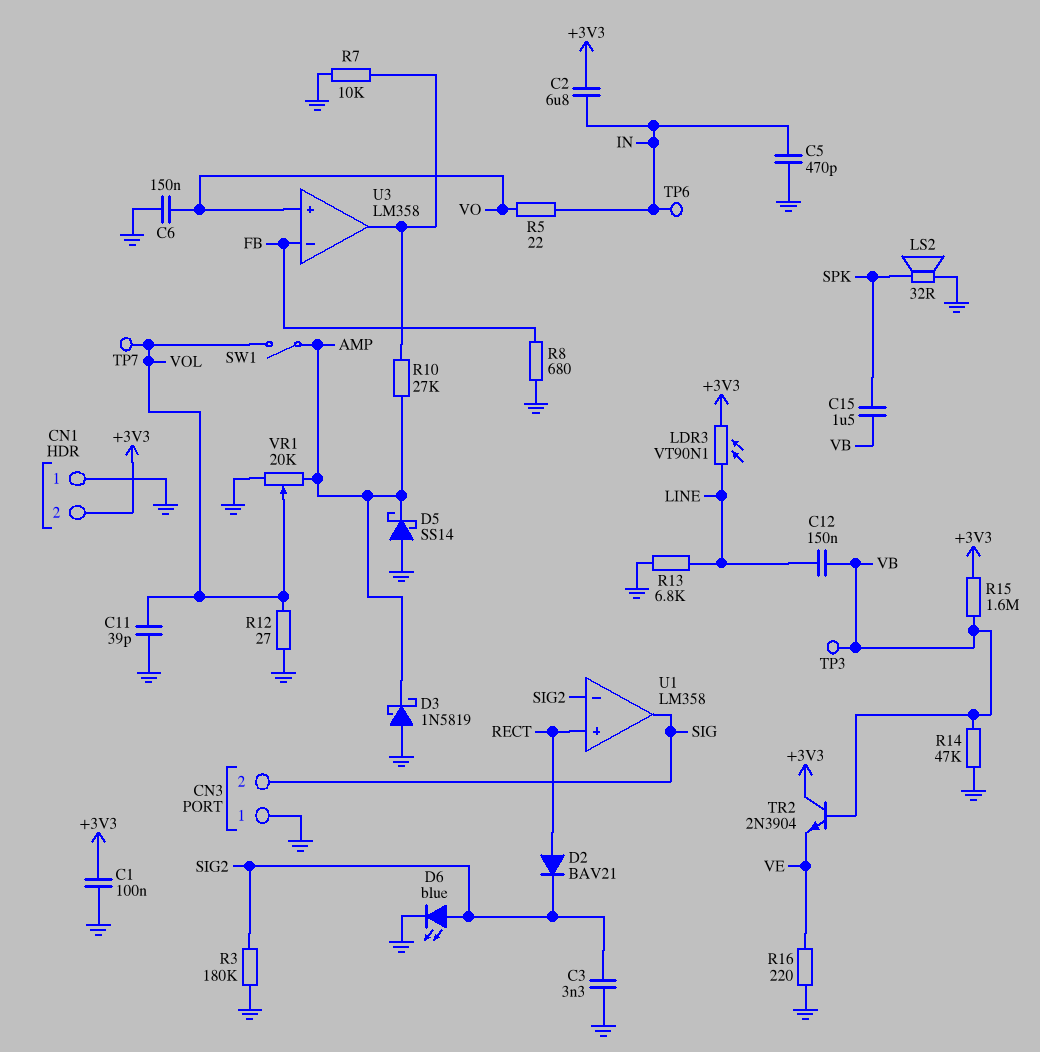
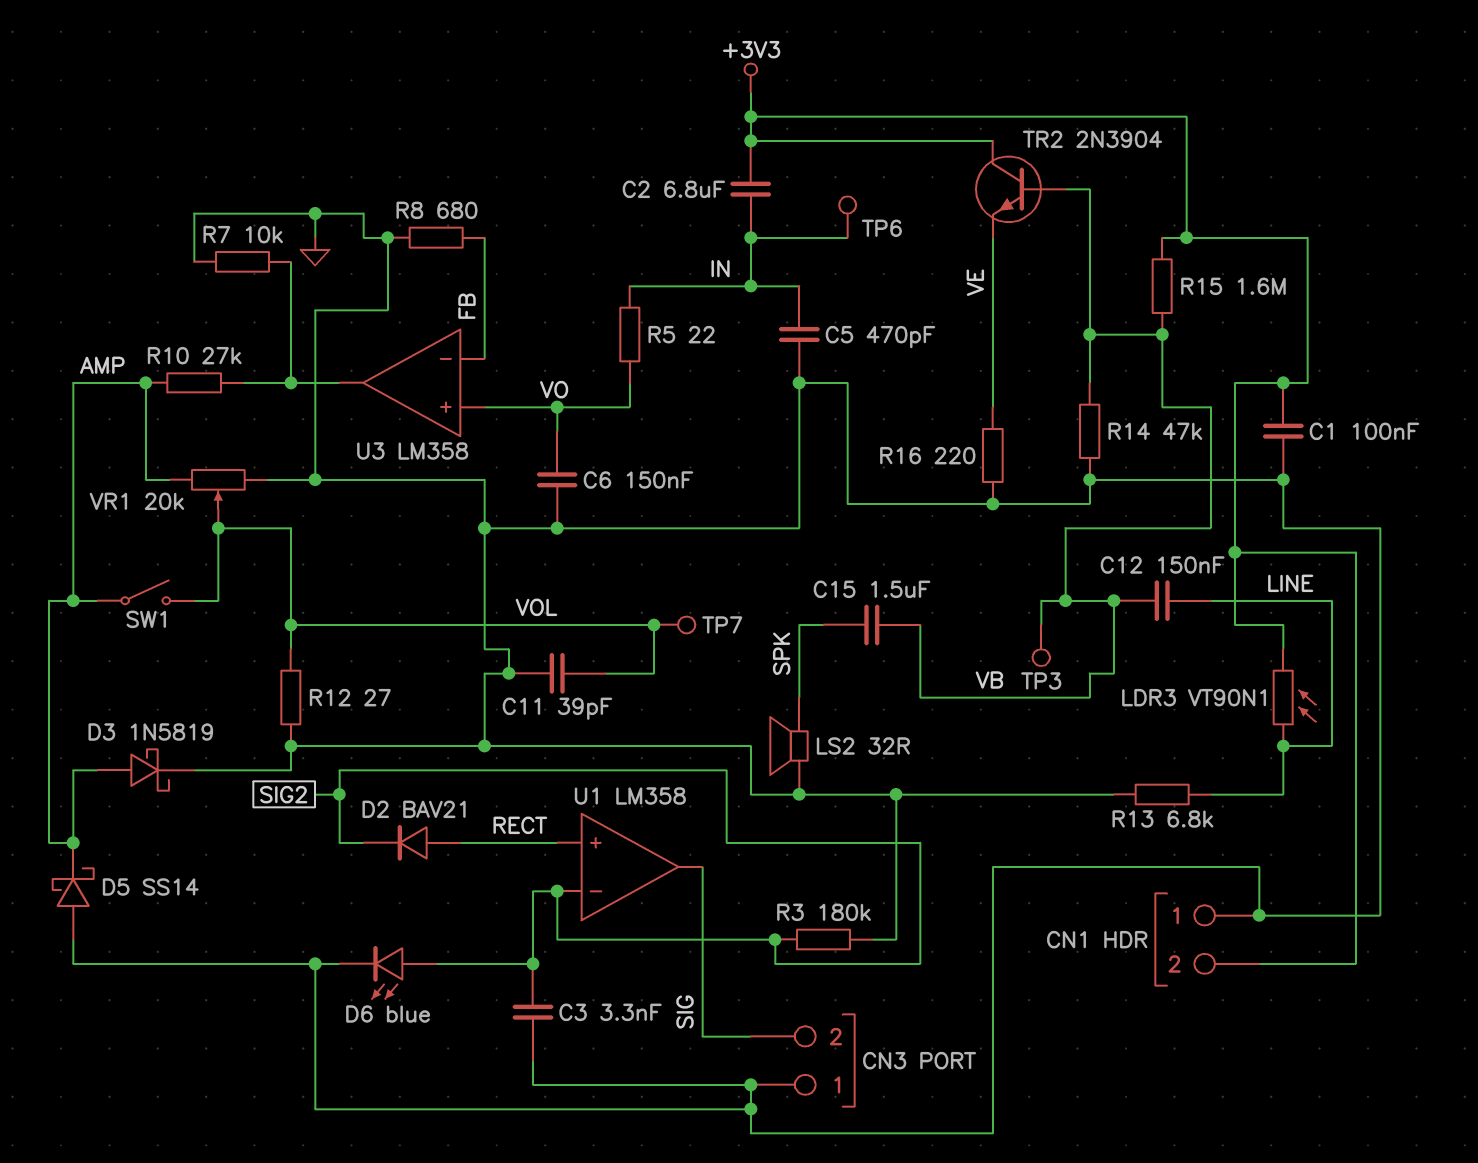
D3: schottky 1N5819 (A GND, K AMP) -> schottky 1N5819 (A AMP, K GND)

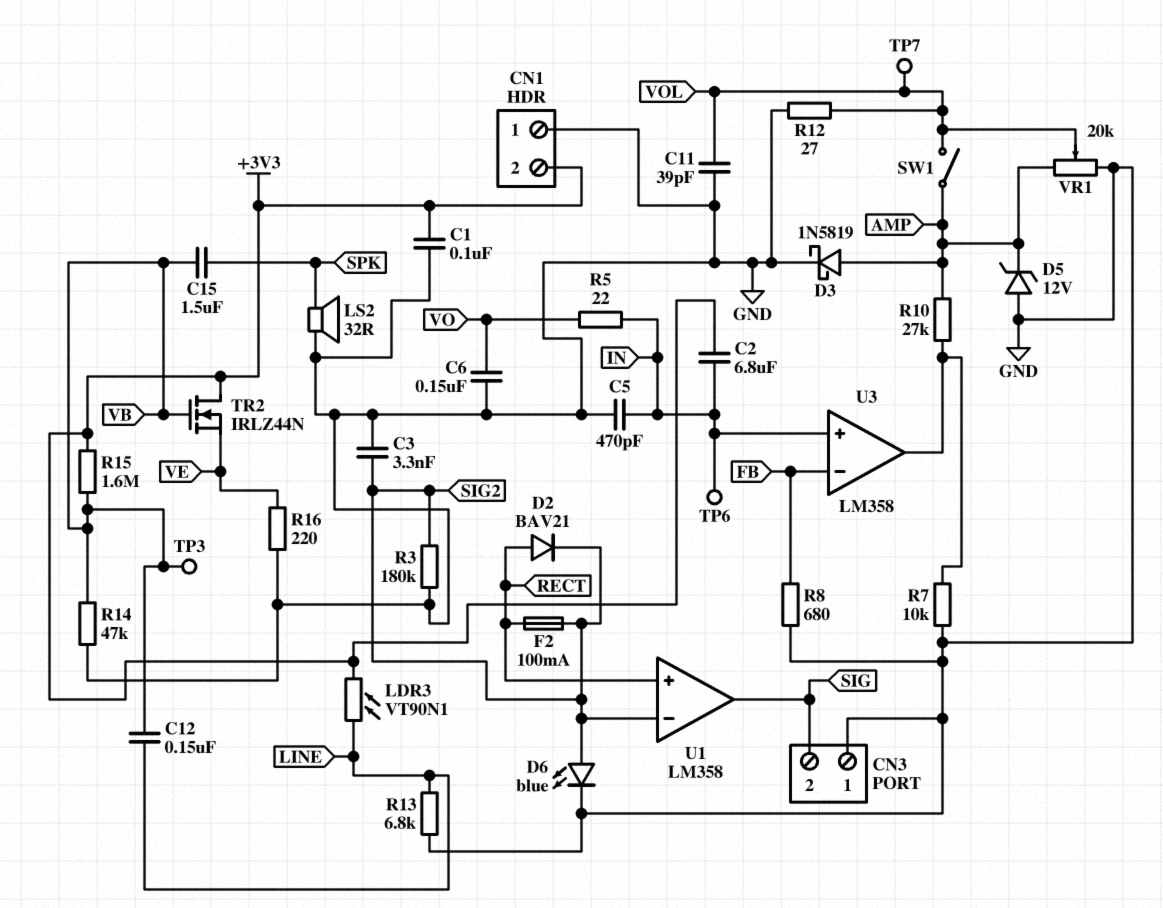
D5: schottky SS14 (A GND, K AMP) -> zener 12V (A GND, K AMP)
F2: none -> 100mA (RECT, SIG2)
TR2: NPN 2N3904 (B VB, C +3V3, E VE) -> NMOS IRLZ44N (G VB, D +3V3, S VE)
U3 pin in+: VO -> IN

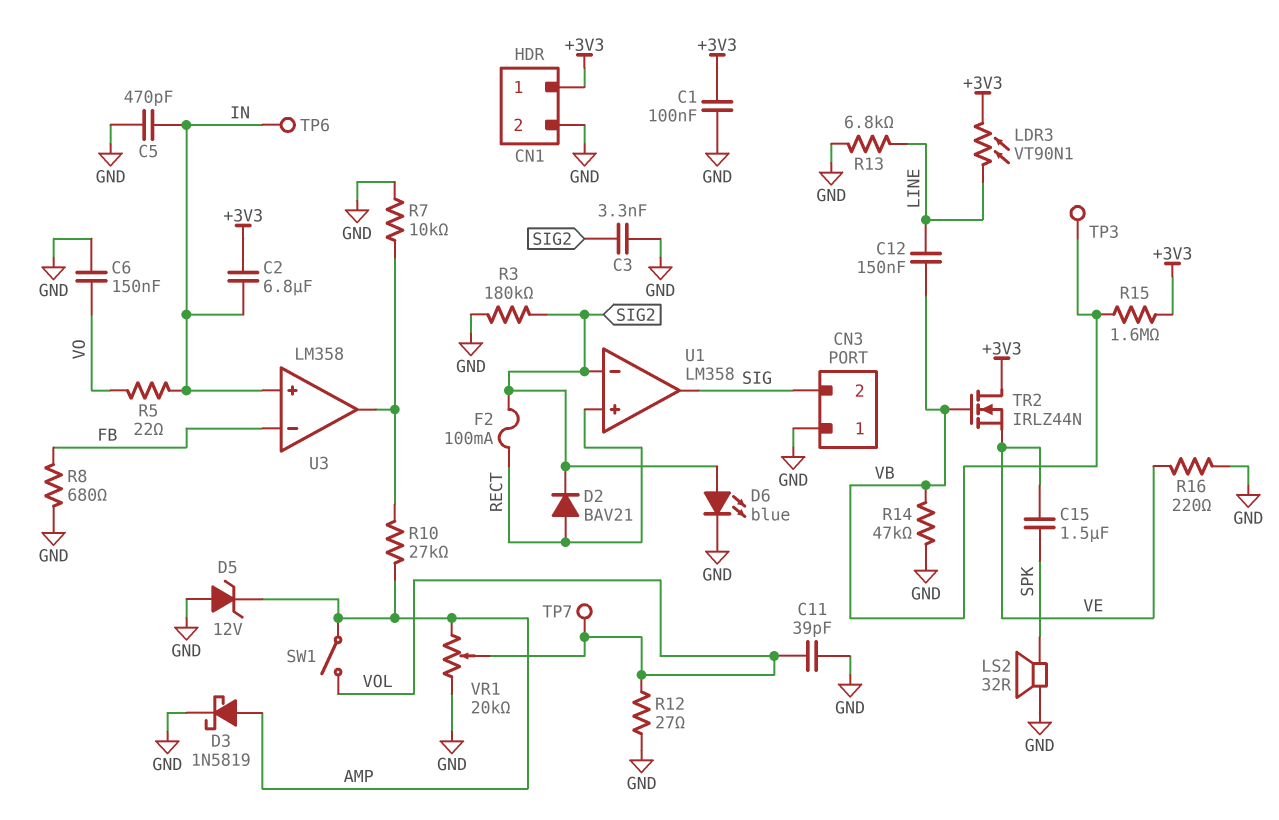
C15: 1.5uF (SPK, VB) -> 1.5uF (SPK, VE)
CN1 pin 1: GND -> +3V3
CN1 pin 2: +3V3 -> GND

